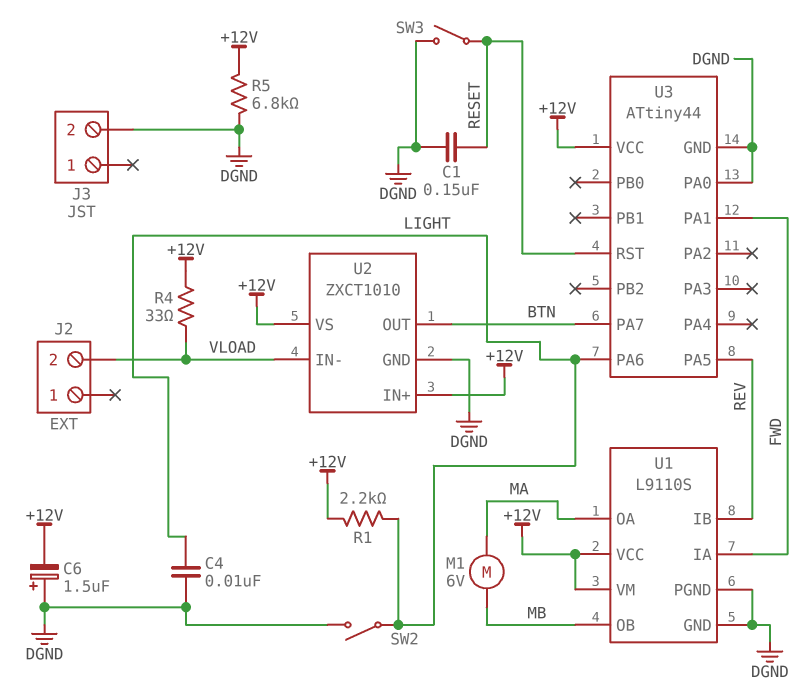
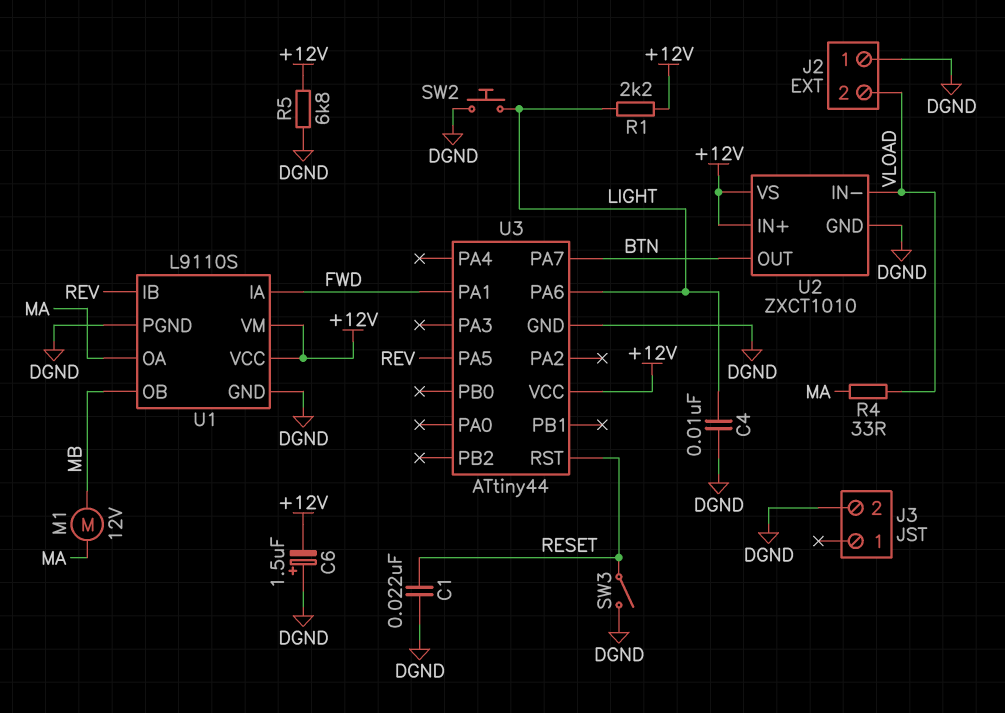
C1: 150nF (DGND, RESET) -> 22nF (DGND, RESET)
J2 pin 1: none -> DGND
M1: motor 6V (MA, MB) -> motor 12V (MA, MB)
R4: 33 (+12V, VLOAD) -> 33 (MA, VLOAD)
SW2: switch (DGND, LIGHT) -> button (DGND, LIGHT)
U3 pin PA0: DGND -> none

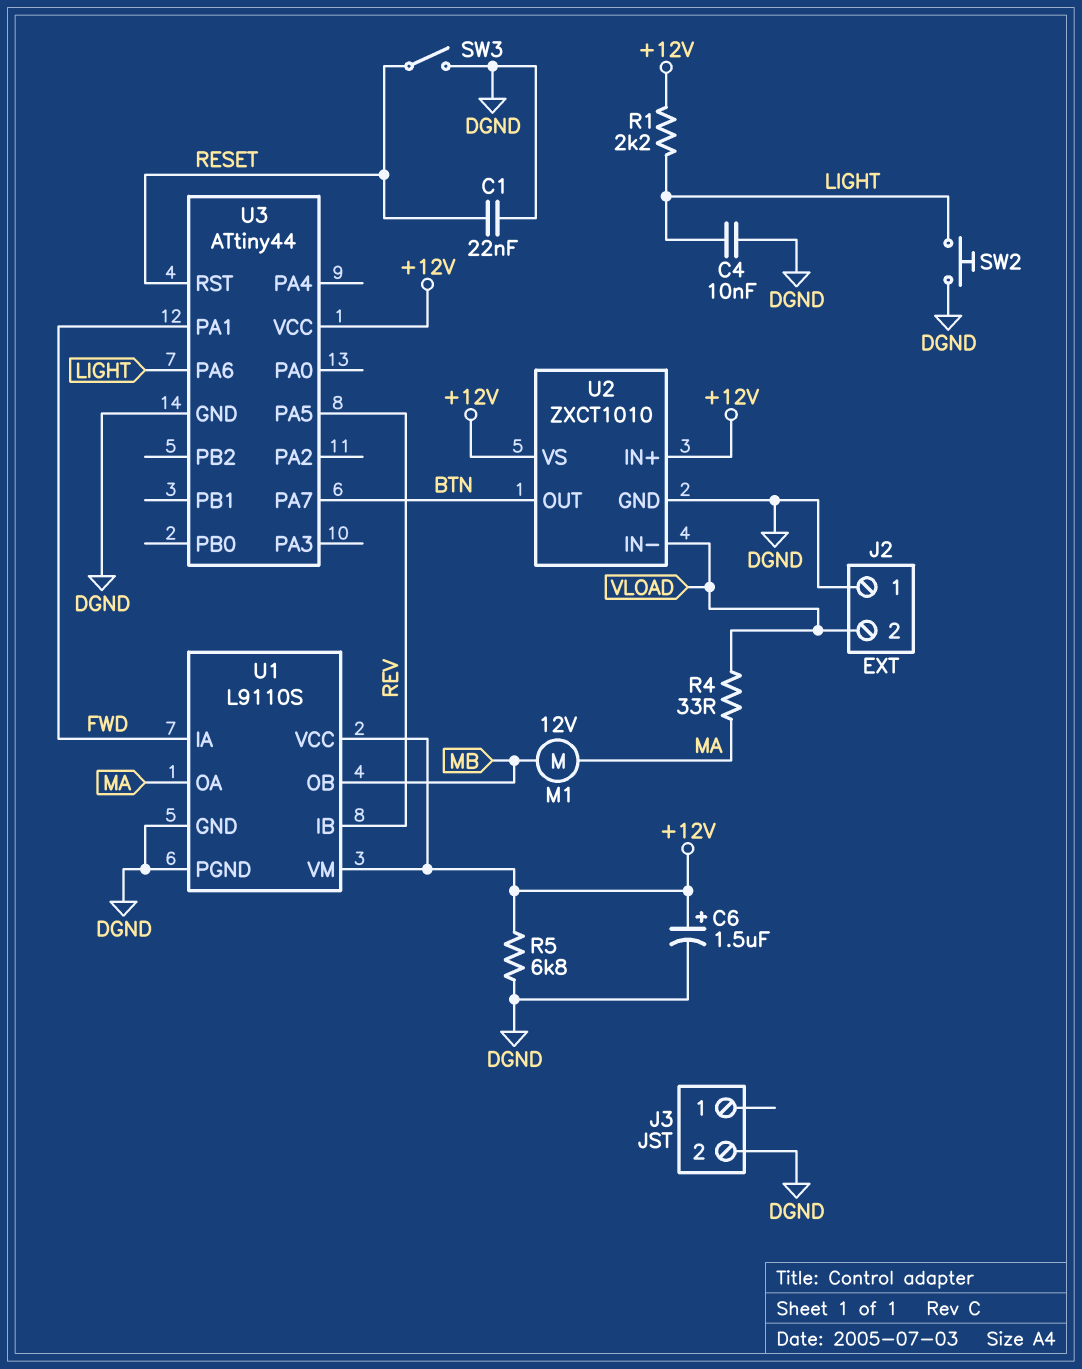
C6: 1.5uF (plus DGND, minus +12V) -> 1.5uF (plus +12V, minus DGND)

